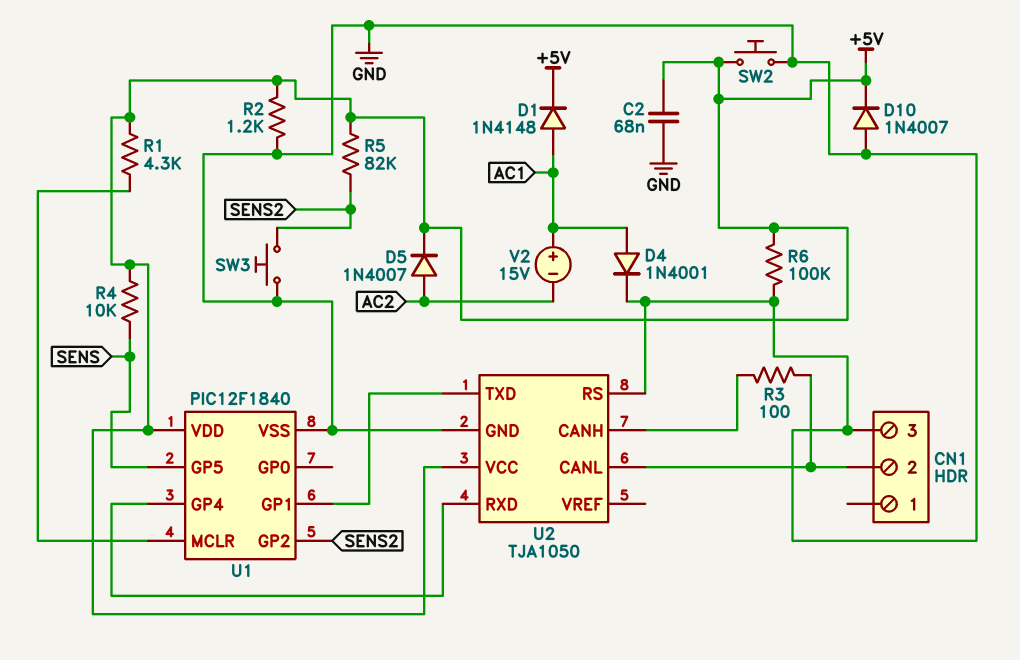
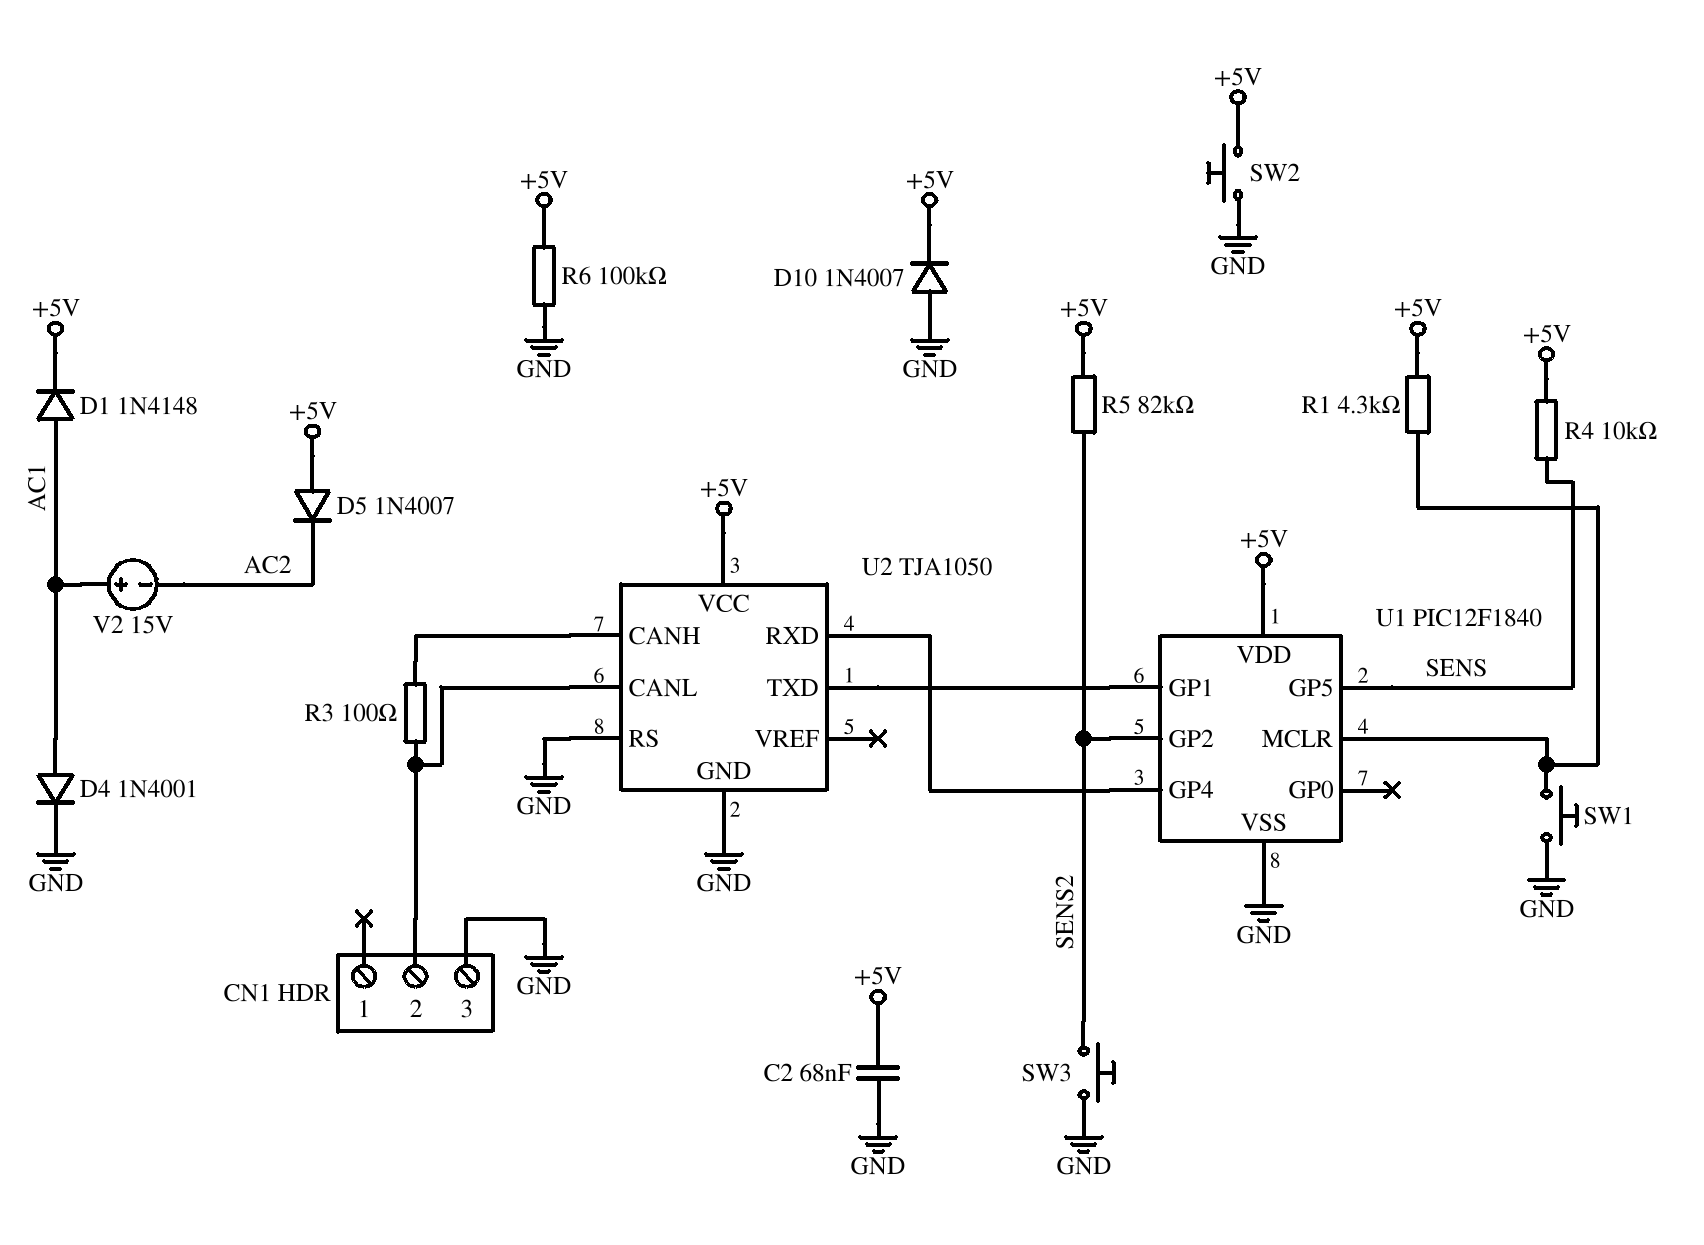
D5: diode 1N4007 (A AC2, K +5V) -> diode 1N4007 (A +5V, K AC2)
R2: 1.2k (+5V, GND) -> none
SW1: none -> button (GND, U1/MCLR)

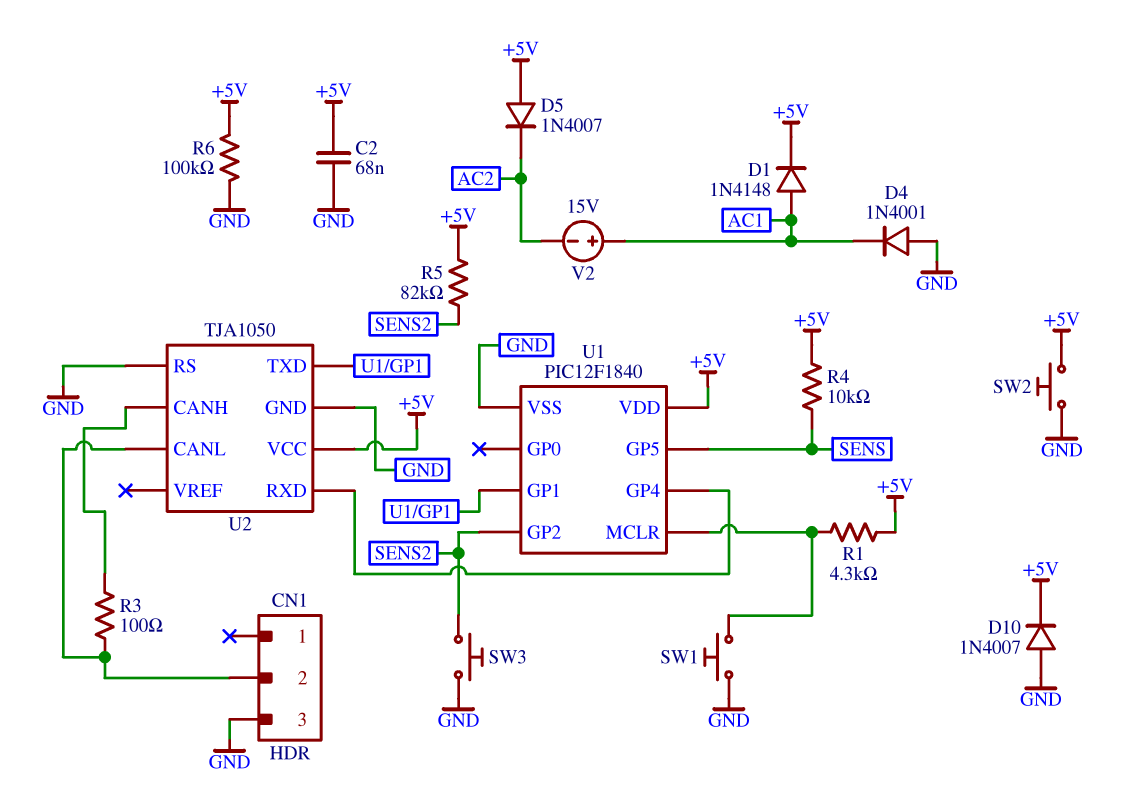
D4: diode 1N4001 (A AC1, K GND) -> diode 1N4001 (A GND, K AC1)

